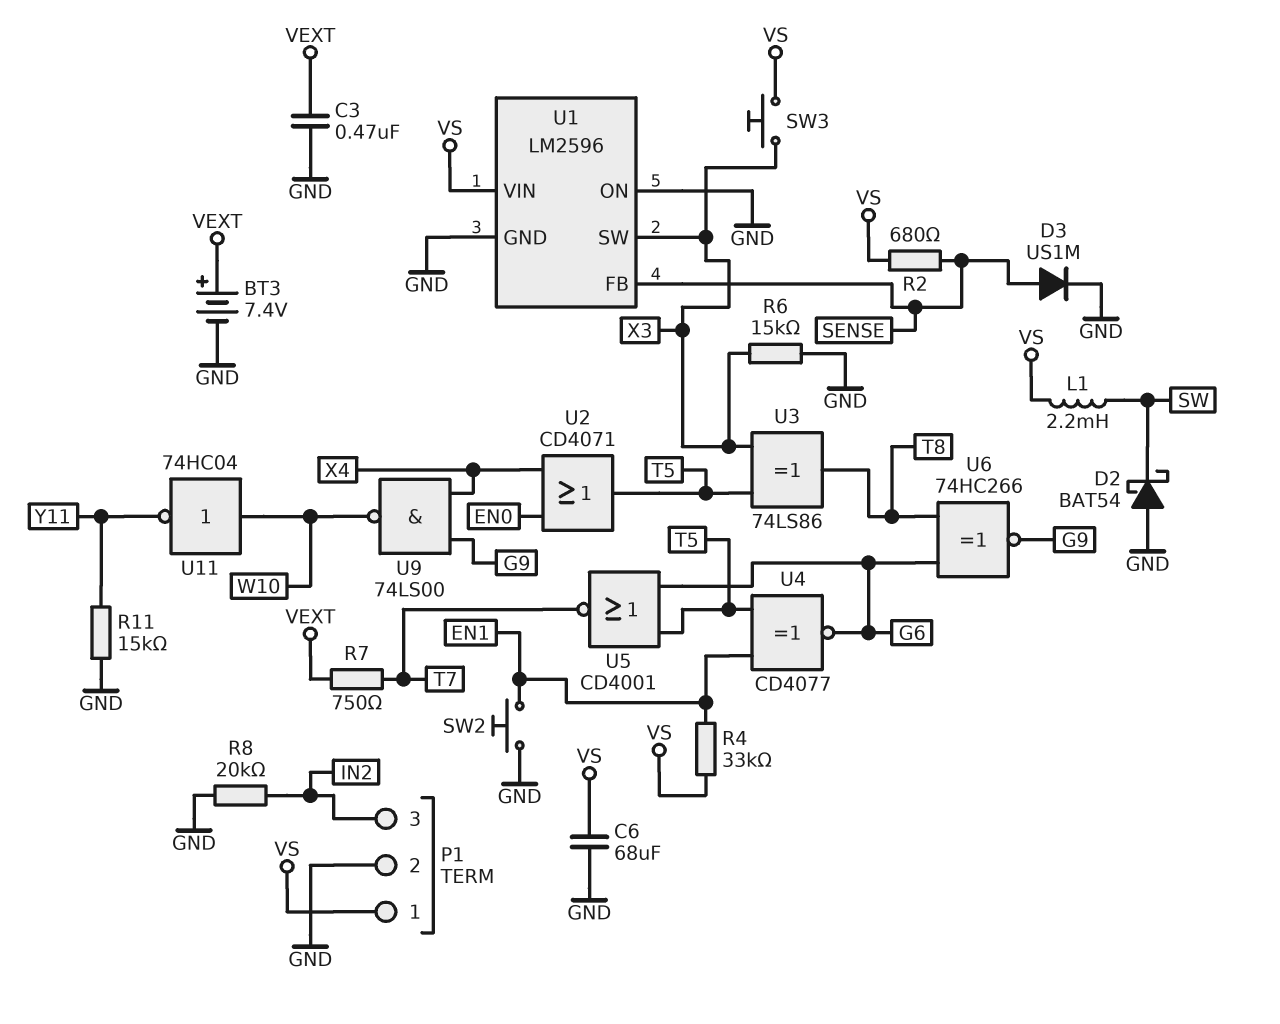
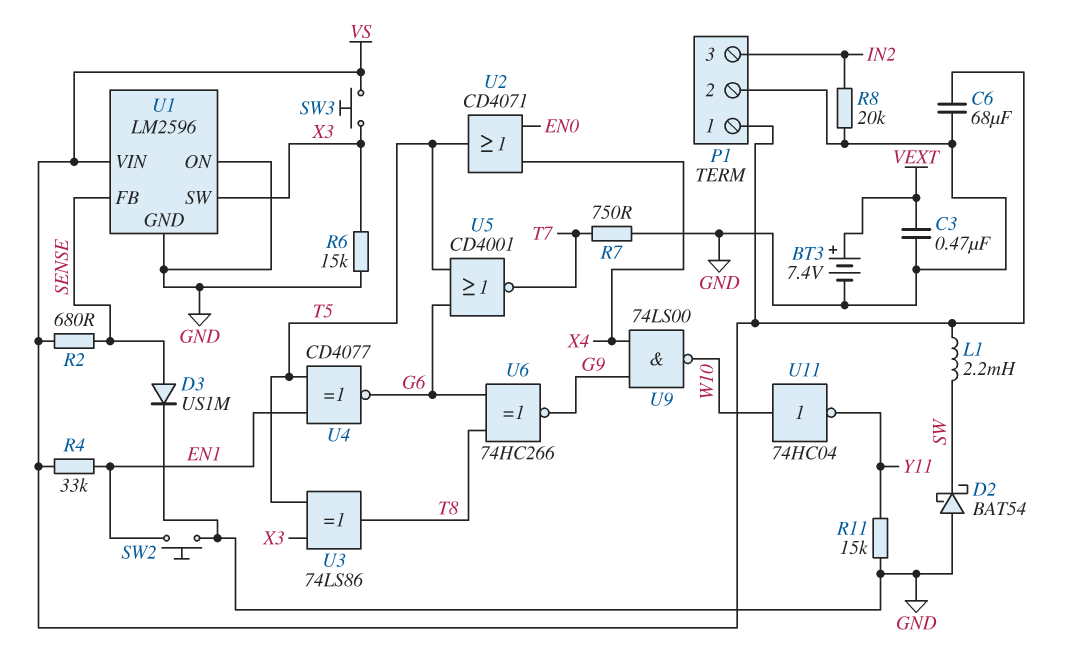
R7: 750 (T7, VEXT) -> 750 (GND, T7)

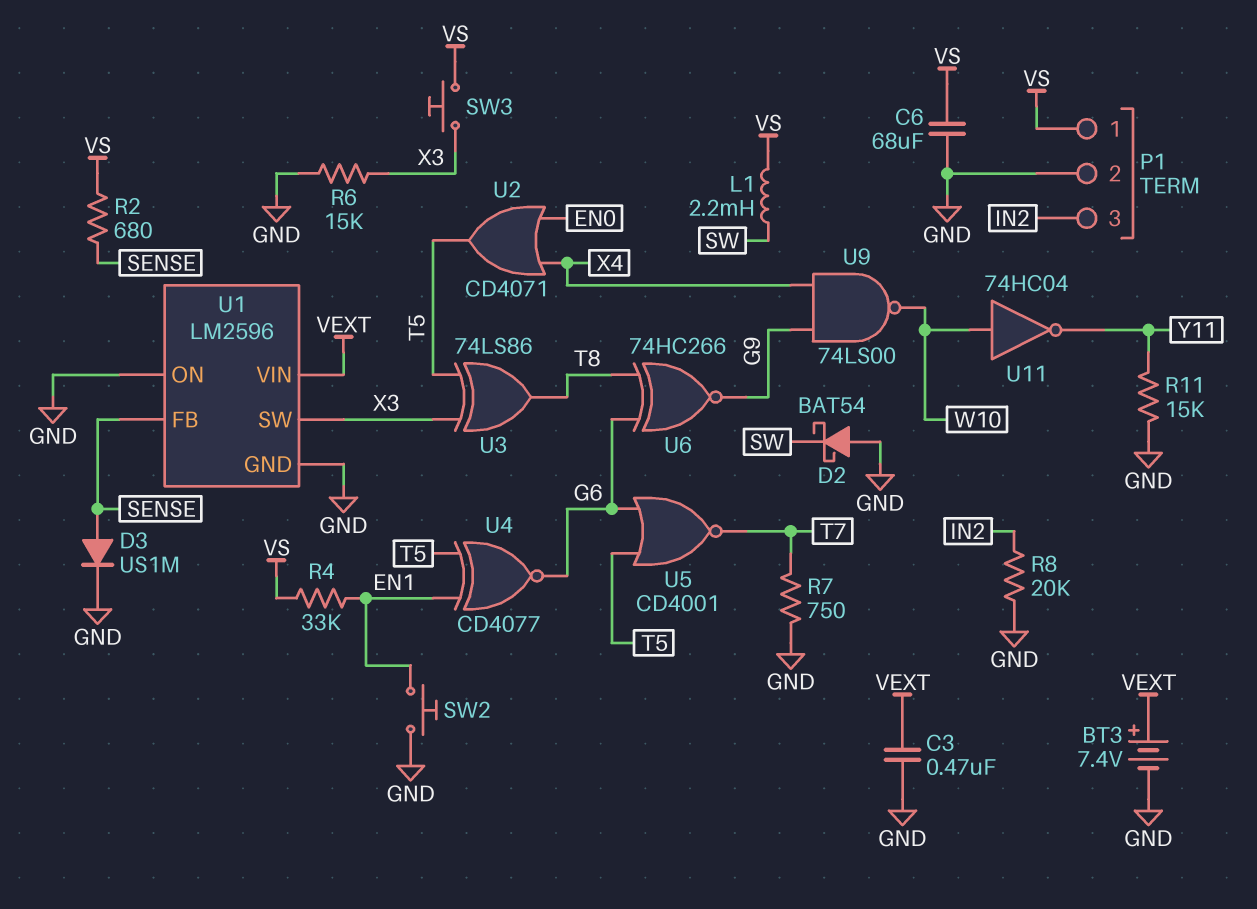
U1 pin VIN: VS -> VEXT

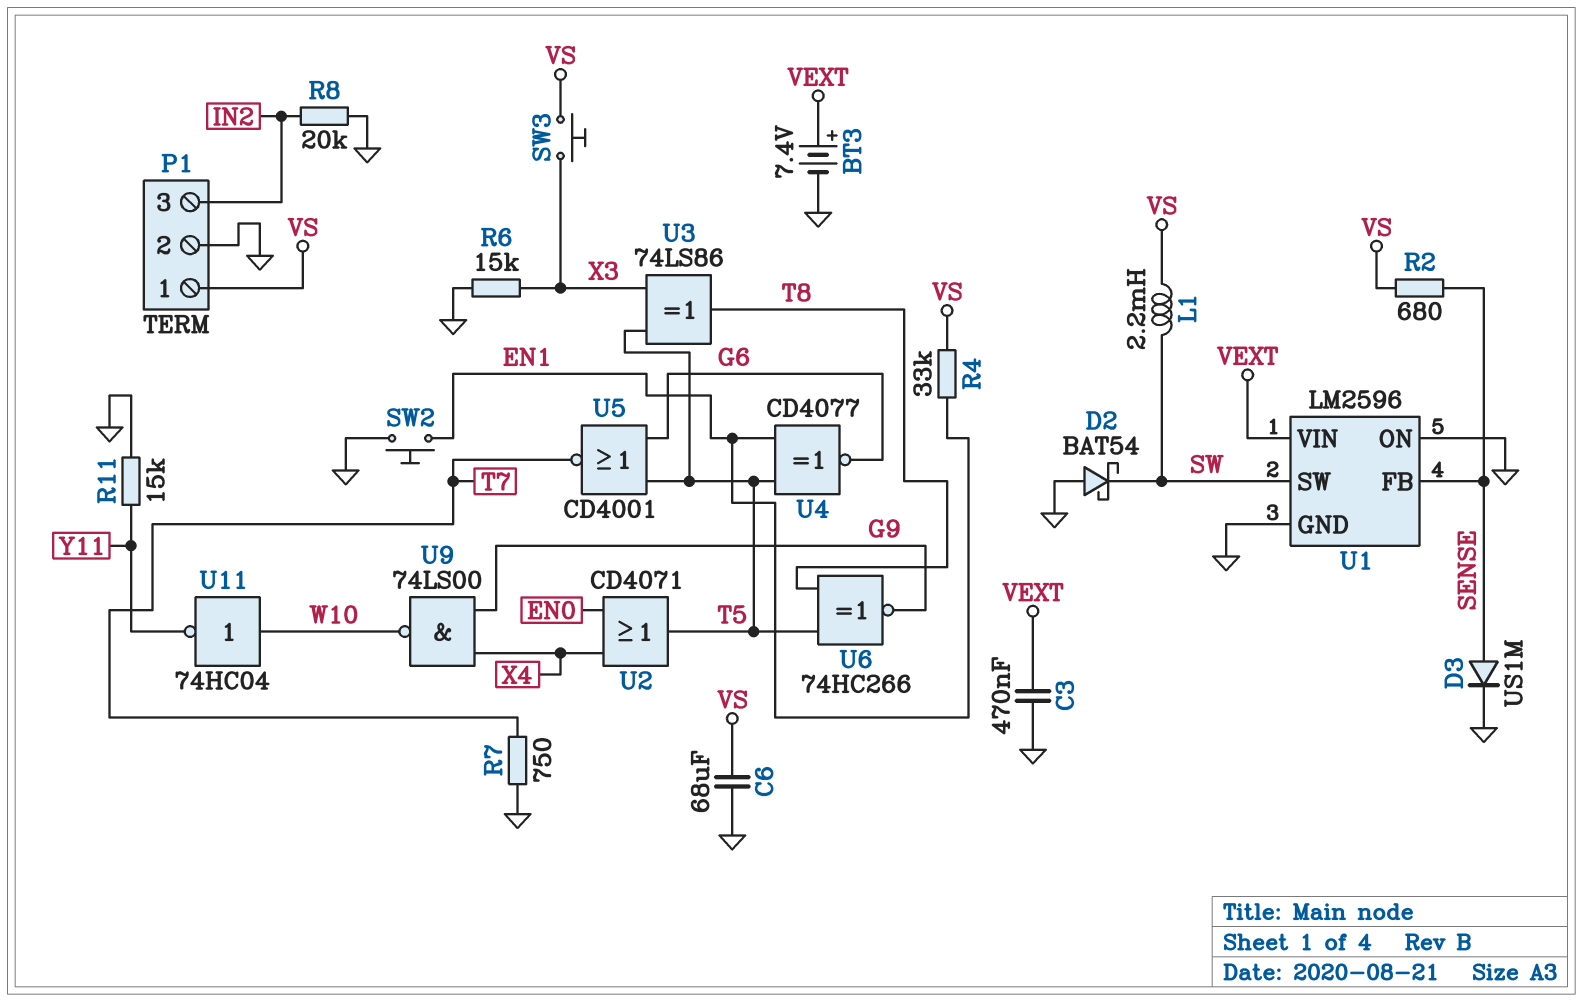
U1 pin SW: X3 -> SW
U6: XNOR 74HC266 (in G6, in T8, out G9) -> XNOR 74HC266 (in T5, in T8, out G9)

